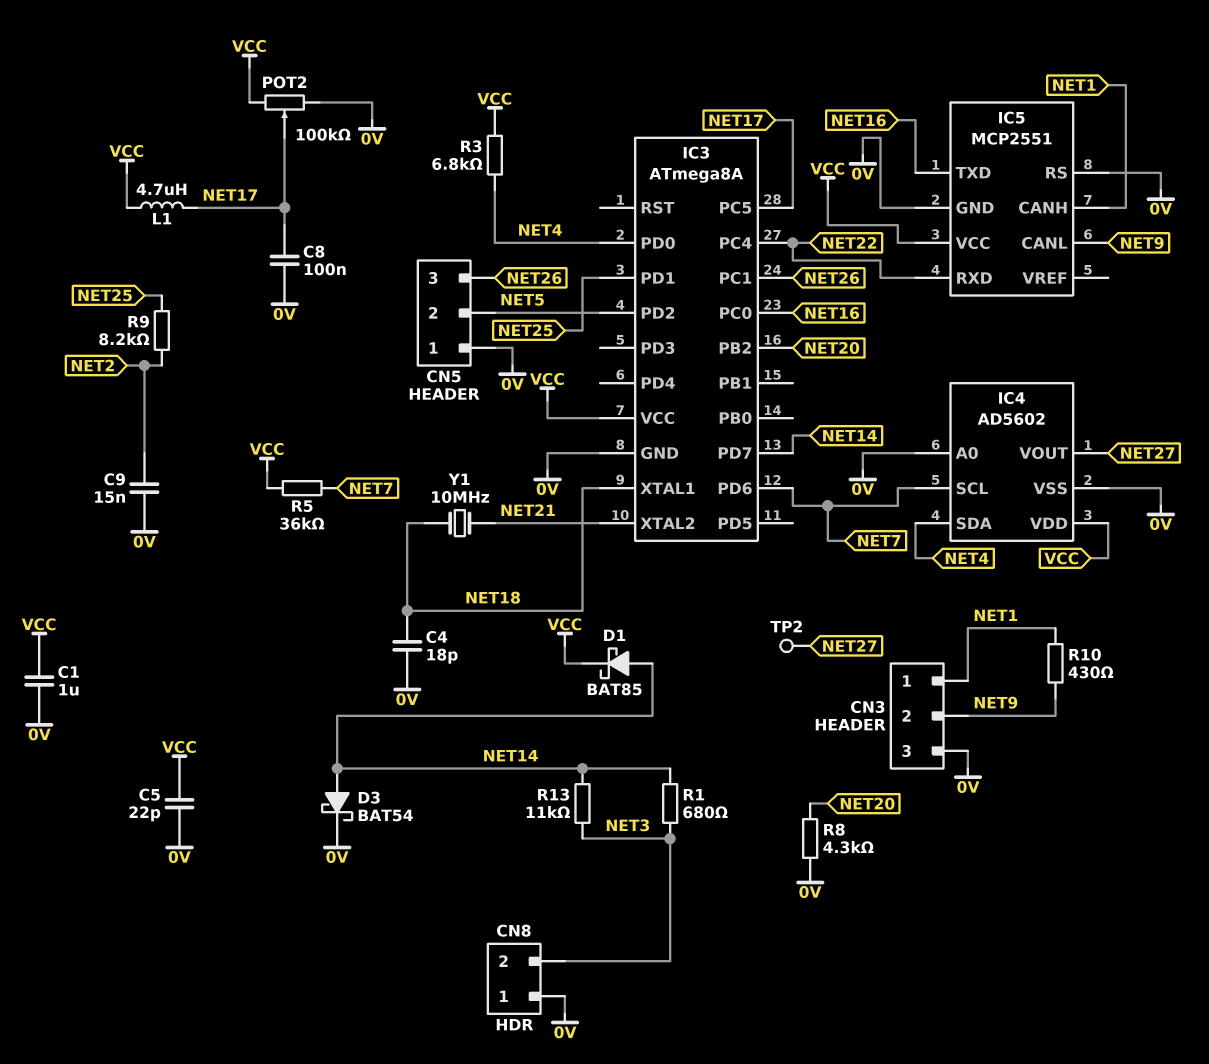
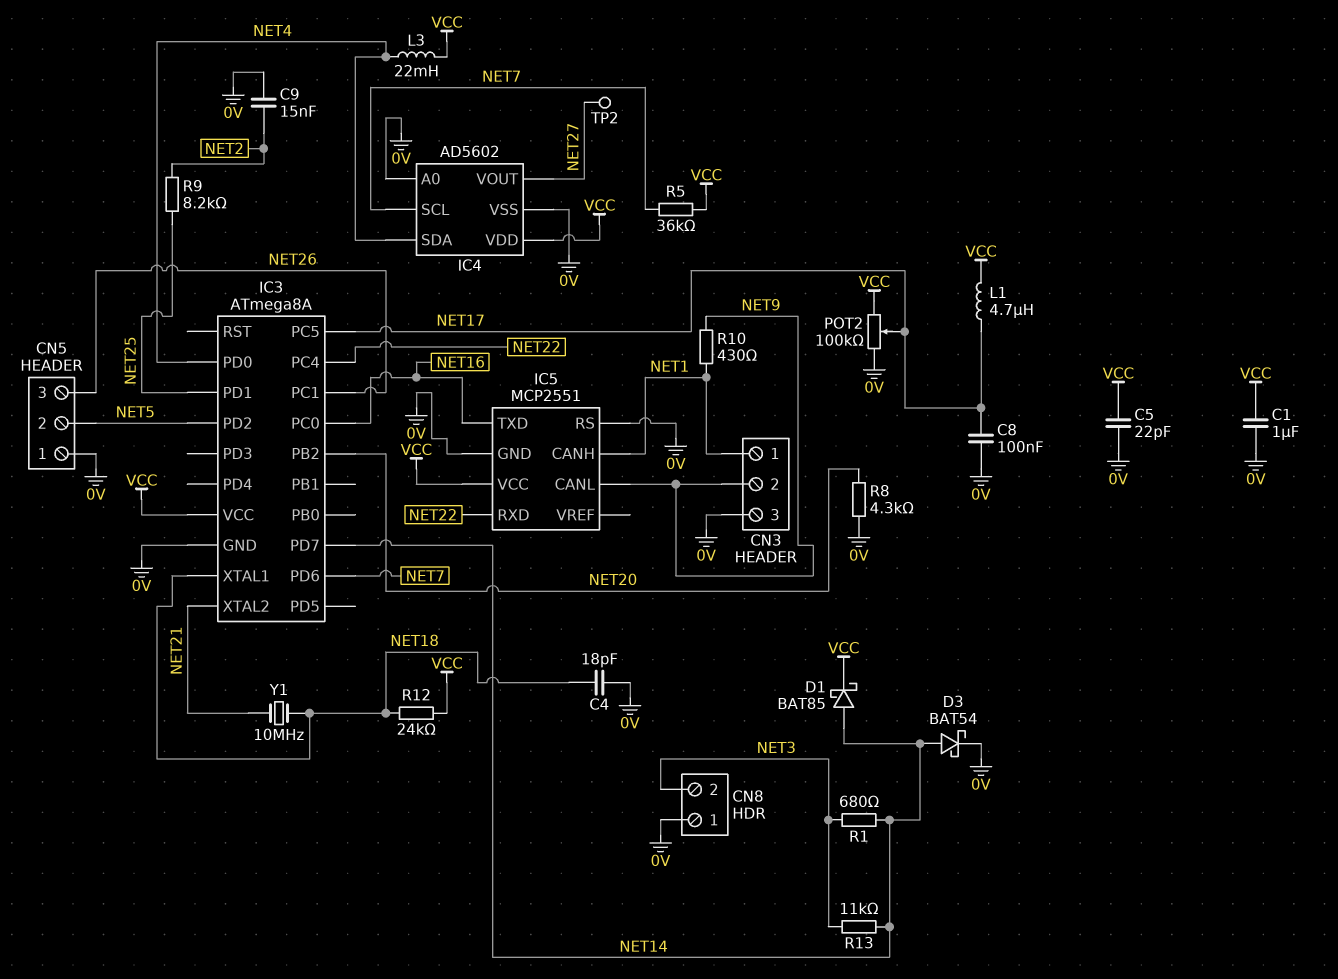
L3: none -> 22mH (NET4, VCC)
R3: 6.8k (NET4, VCC) -> none
R12: none -> 24k (NET18, VCC)

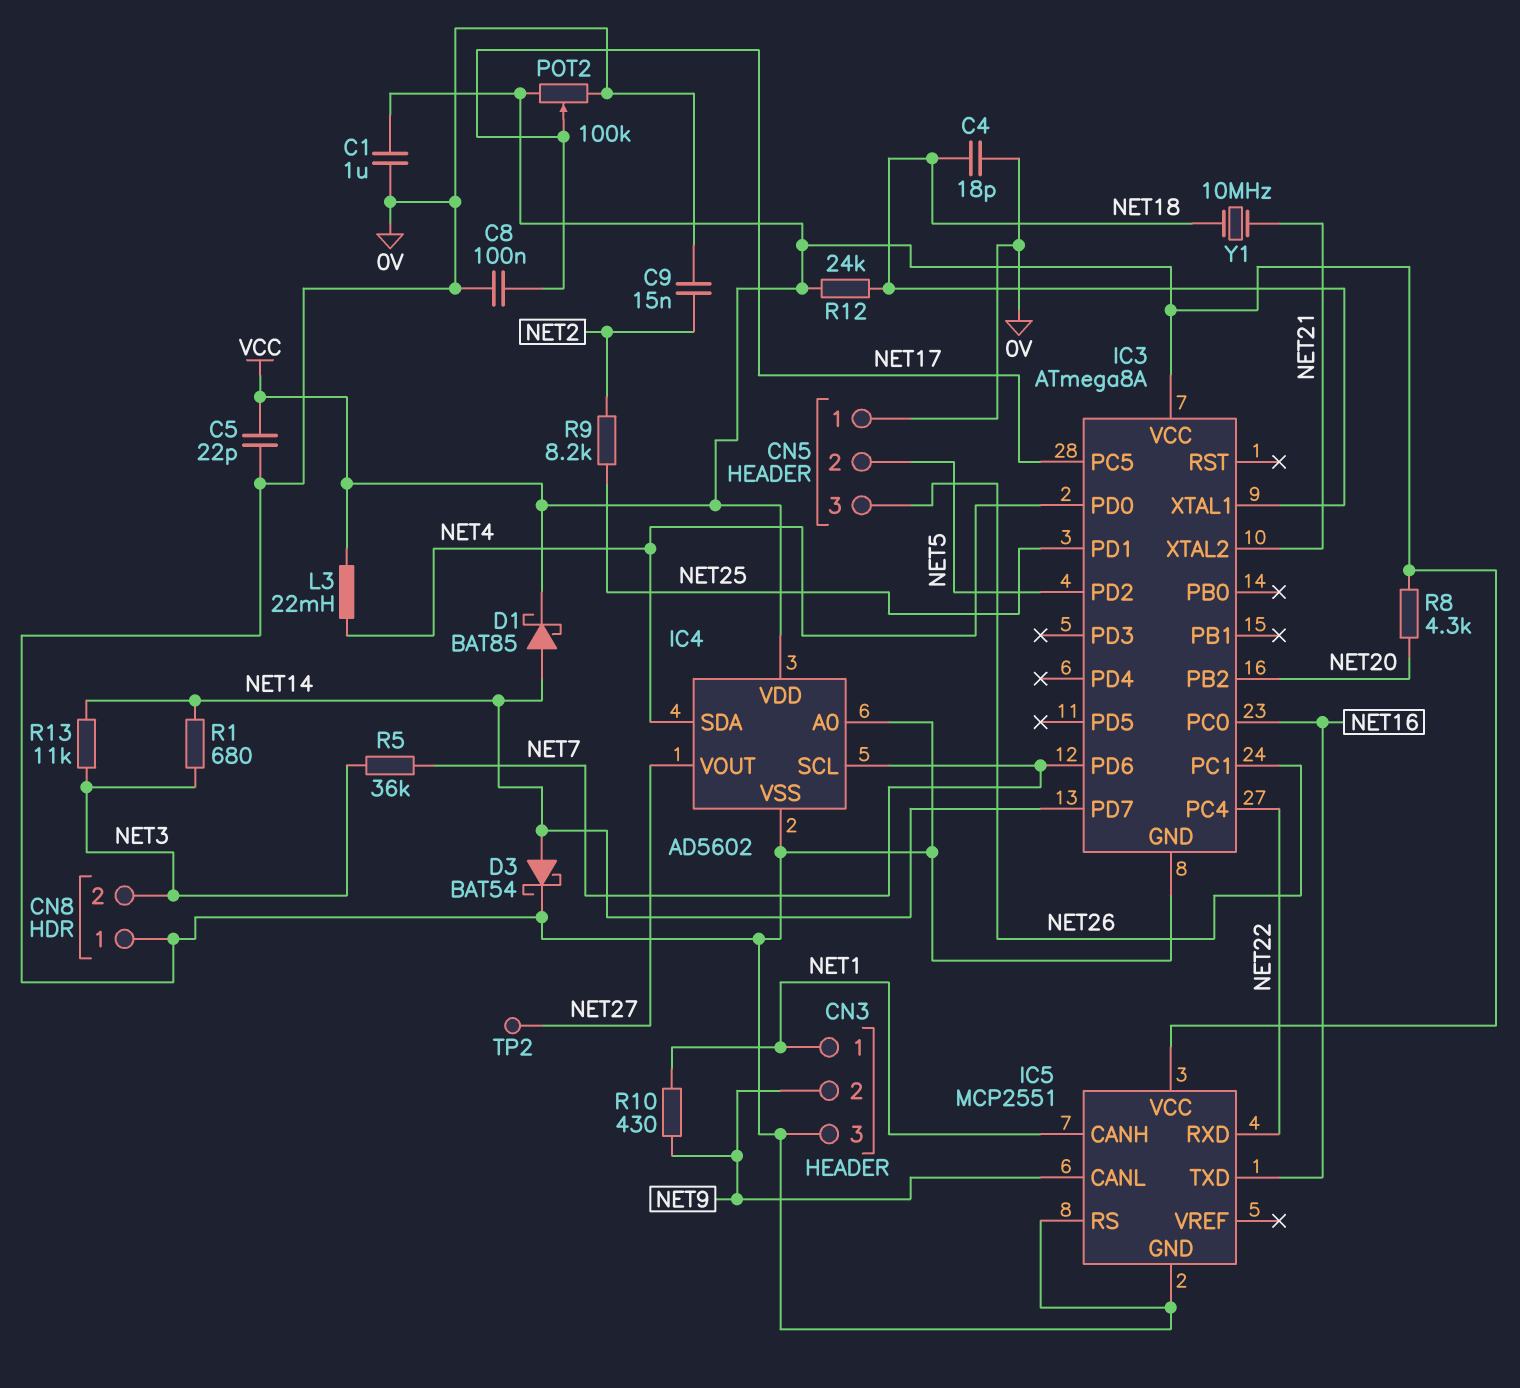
L1: 4.7uH (NET17, VCC) -> none
R5: 36k (NET7, VCC) -> 36k (NET3, NET7)
R8: 4.3k (0V, NET20) -> 4.3k (NET20, VCC)

